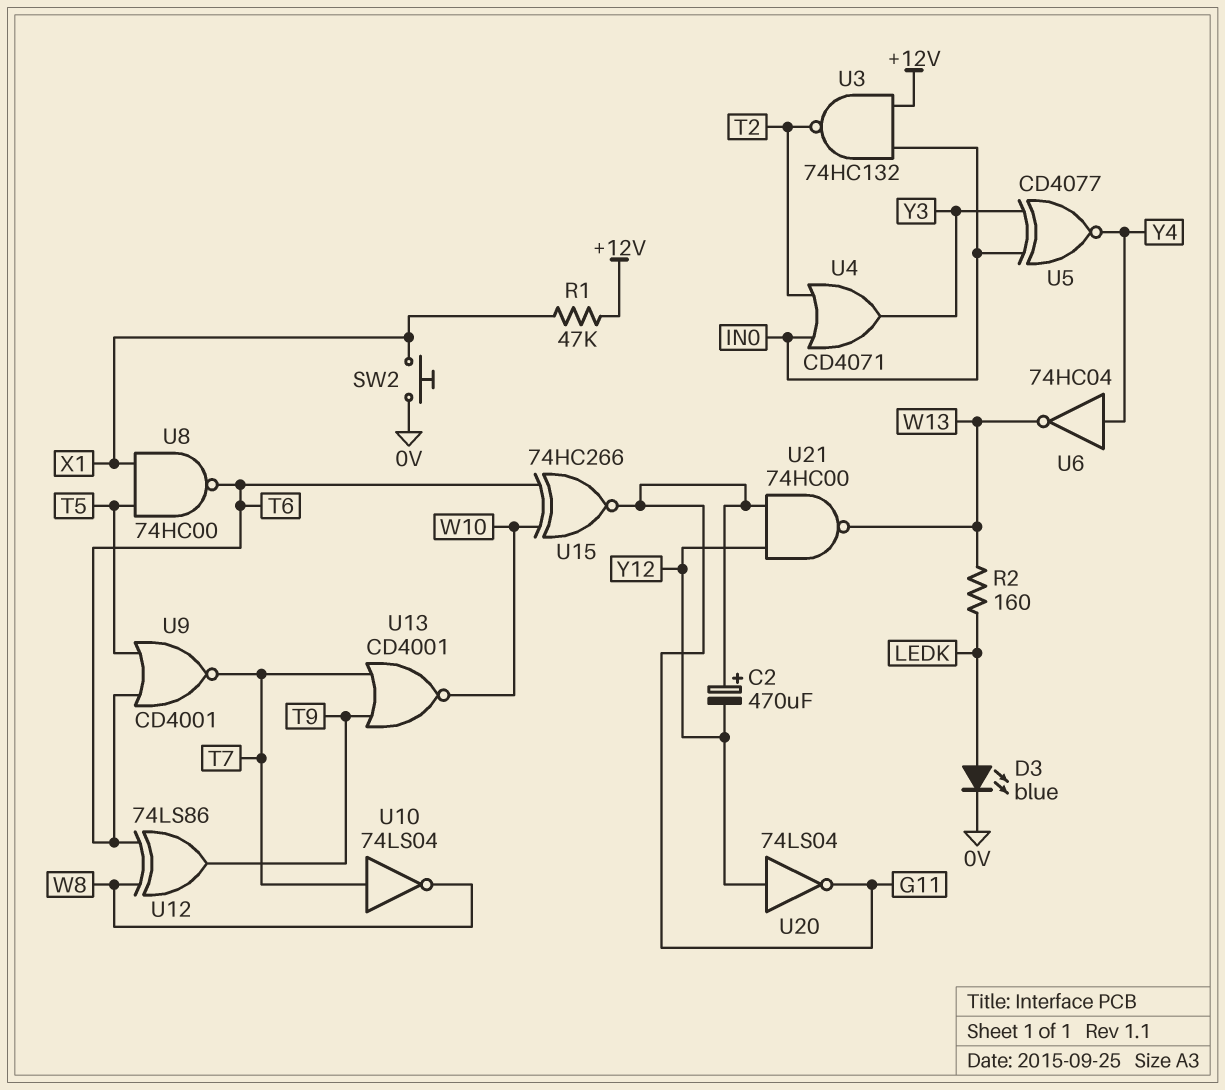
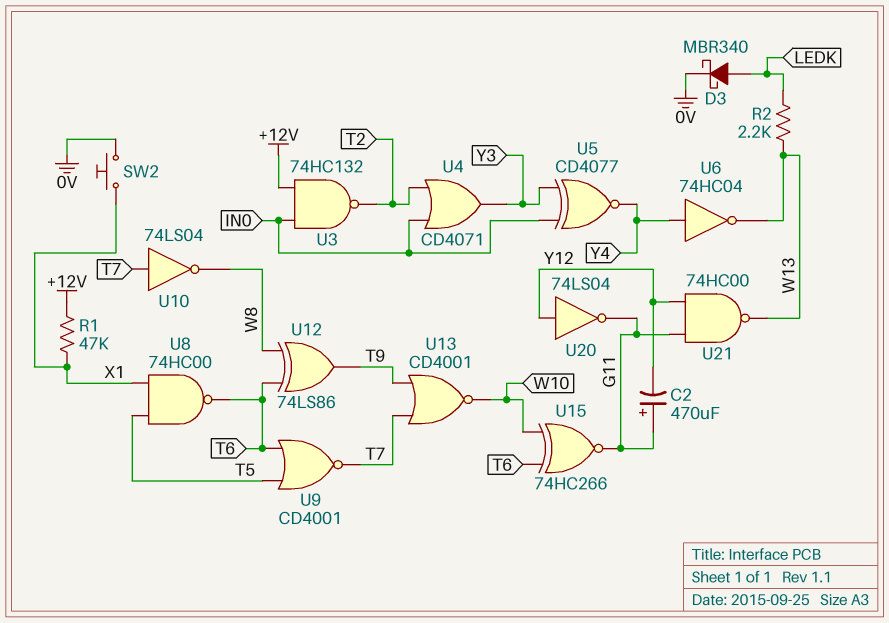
D3: LED blue (A LEDK, K 0V) -> schottky MBR340 (A LEDK, K 0V)
R2: 160 (LEDK, W13) -> 2.2k (LEDK, W13)

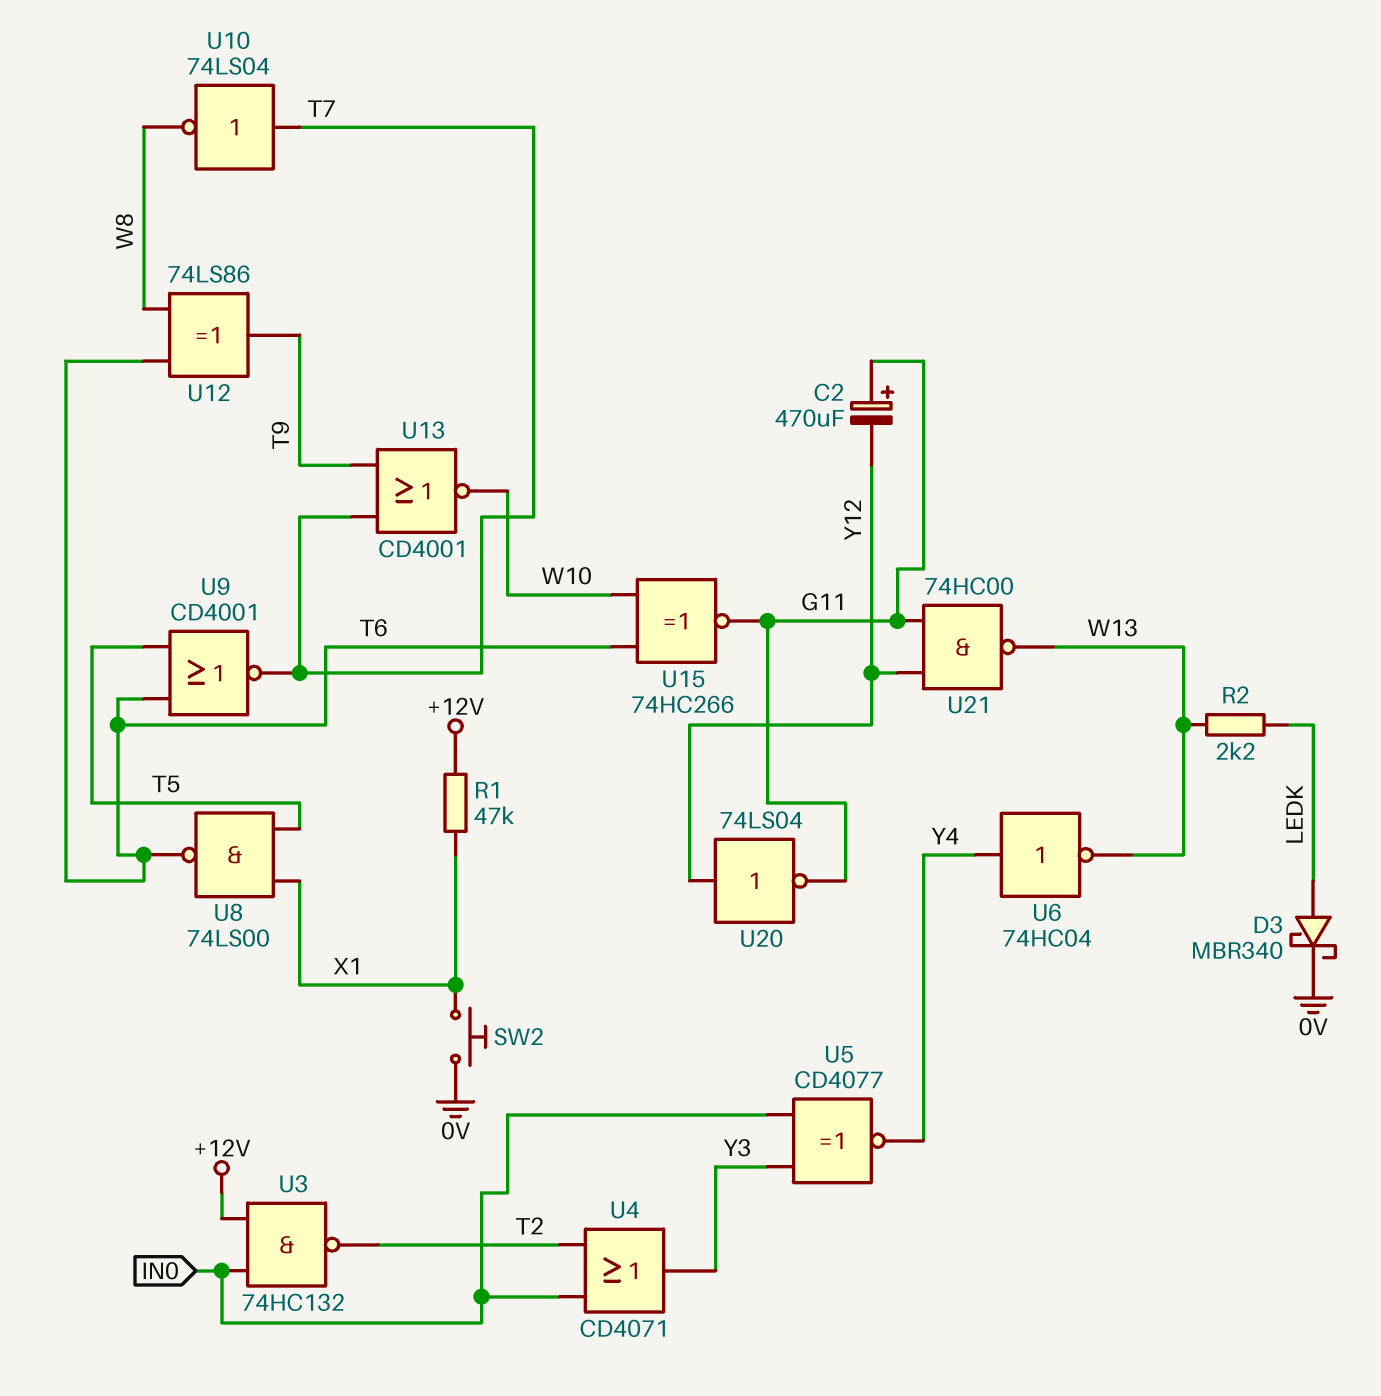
U8: NAND 74HC00 (in T5, in X1, out T6) -> NAND 74LS00 (in T5, in X1, out T6)

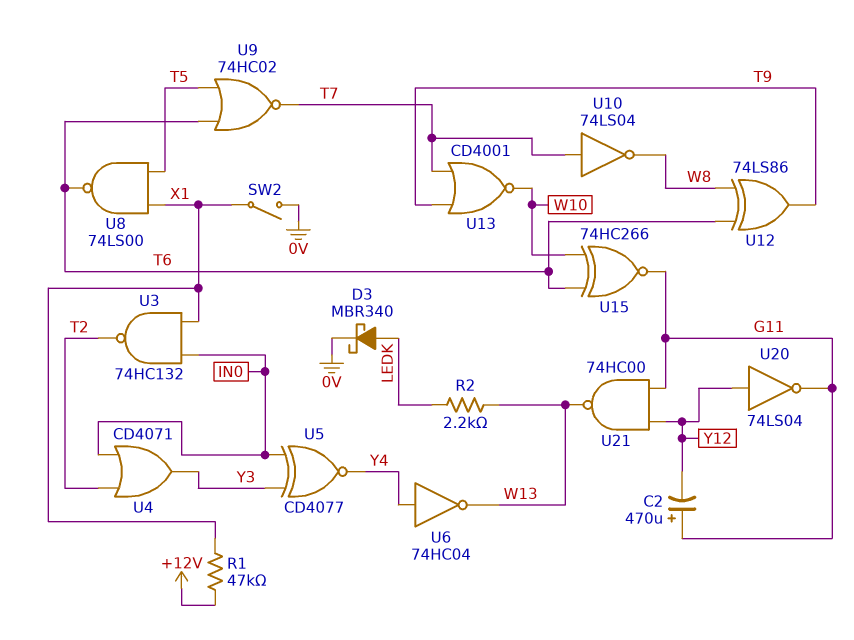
SW2: button (0V, X1) -> switch (0V, X1)
U3: NAND 74HC132 (in +12V, in IN0, out T2) -> NAND 74HC132 (in IN0, in X1, out T2)
U9: NOR CD4001 (in T5, in T6, out T7) -> NOR 74HC02 (in T5, in T6, out T7)

